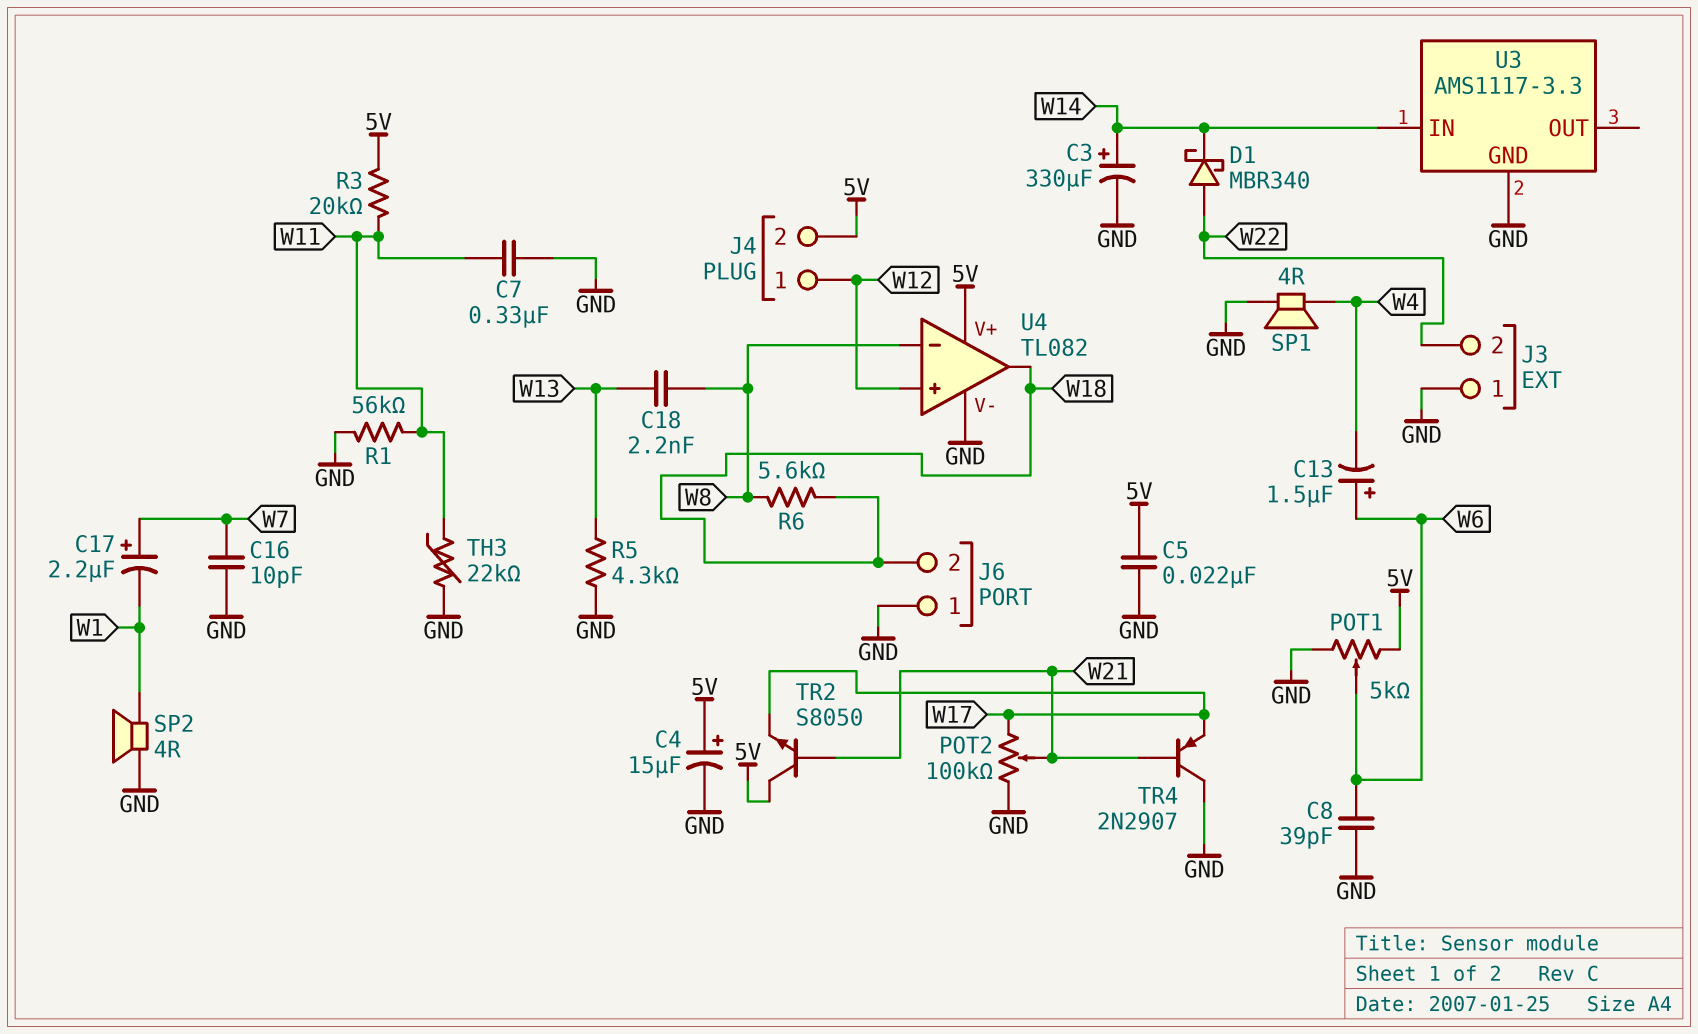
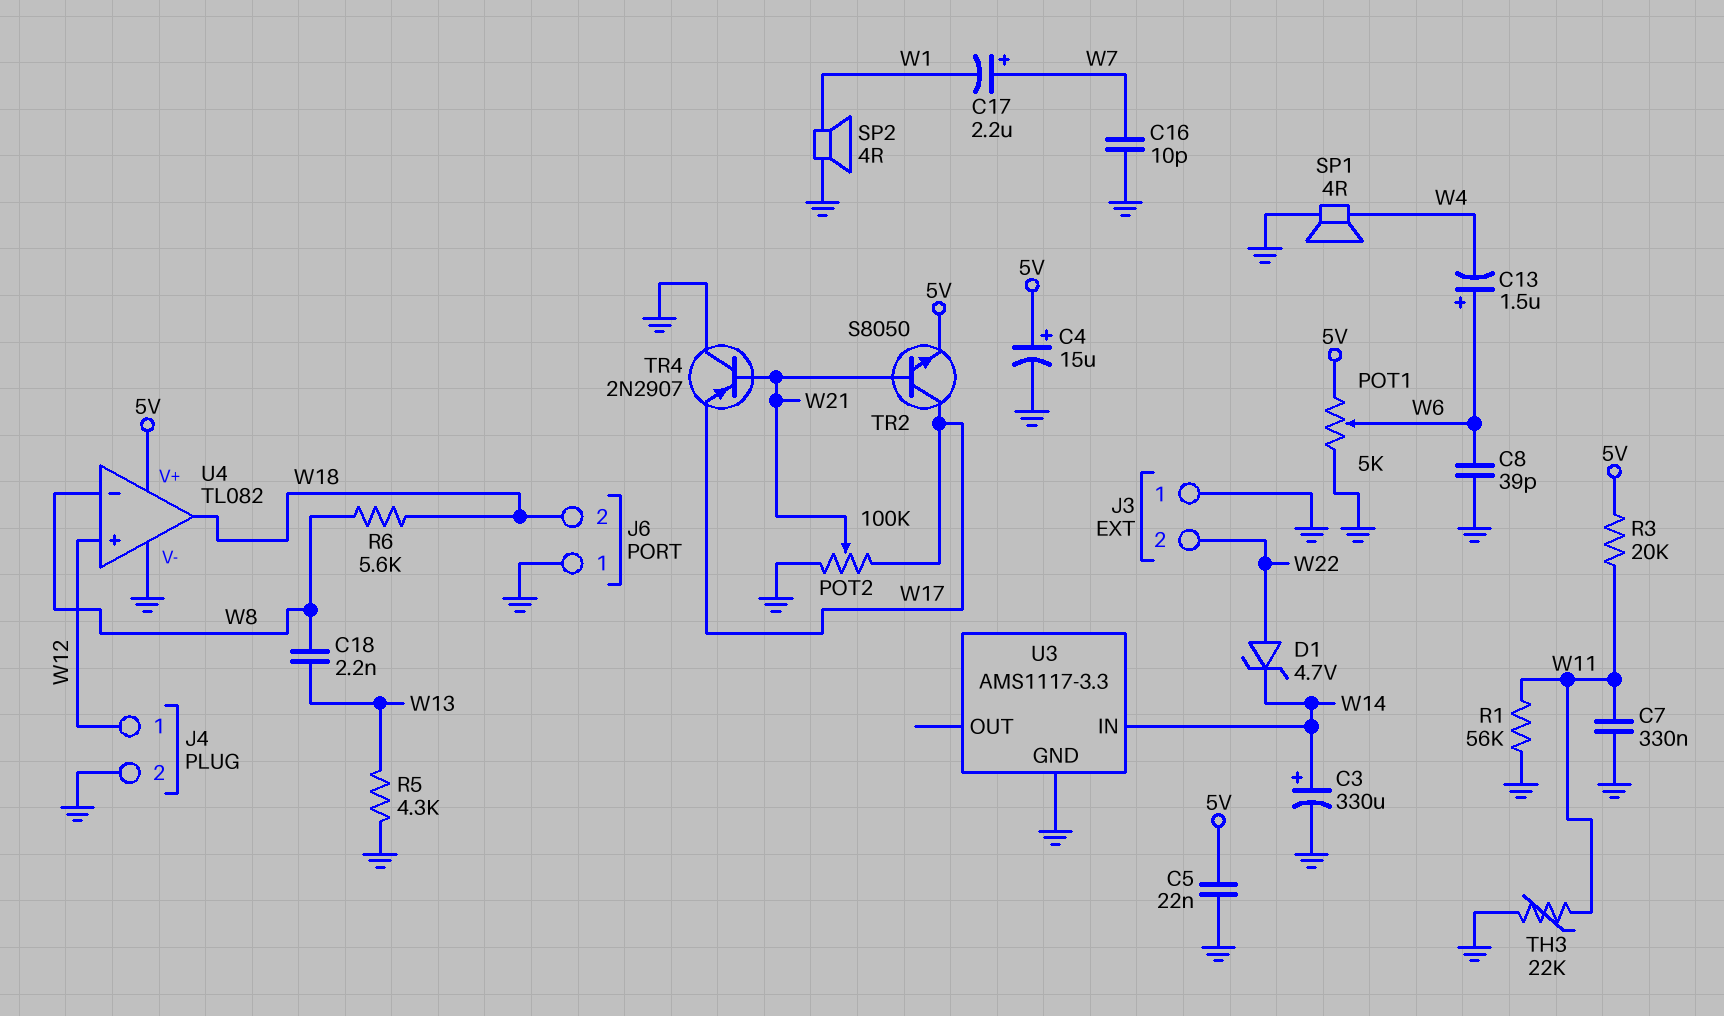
D1: schottky MBR340 (A W22, K W14) -> zener 4.7V (A W22, K W14)
J4 pin 2: 5V -> GND
TR2: NPN S8050 (B W21, C 5V, E W17) -> NPN S8050 (B W21, C W17, E 5V)

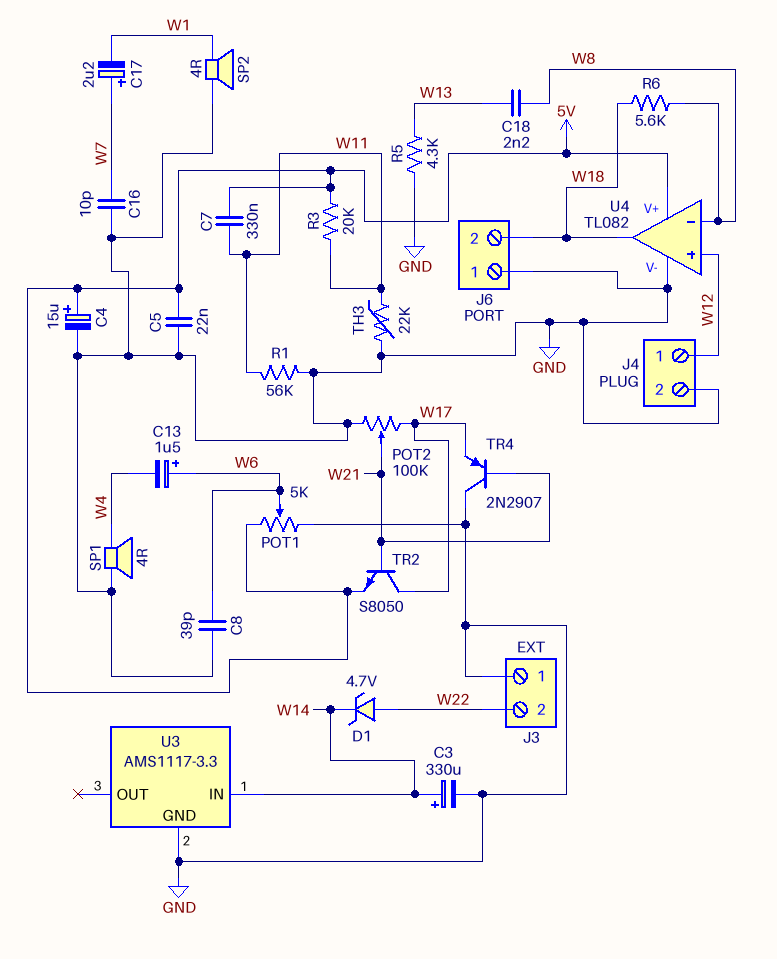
C7: 330nF (GND, W11) -> 330nF (5V, W11)

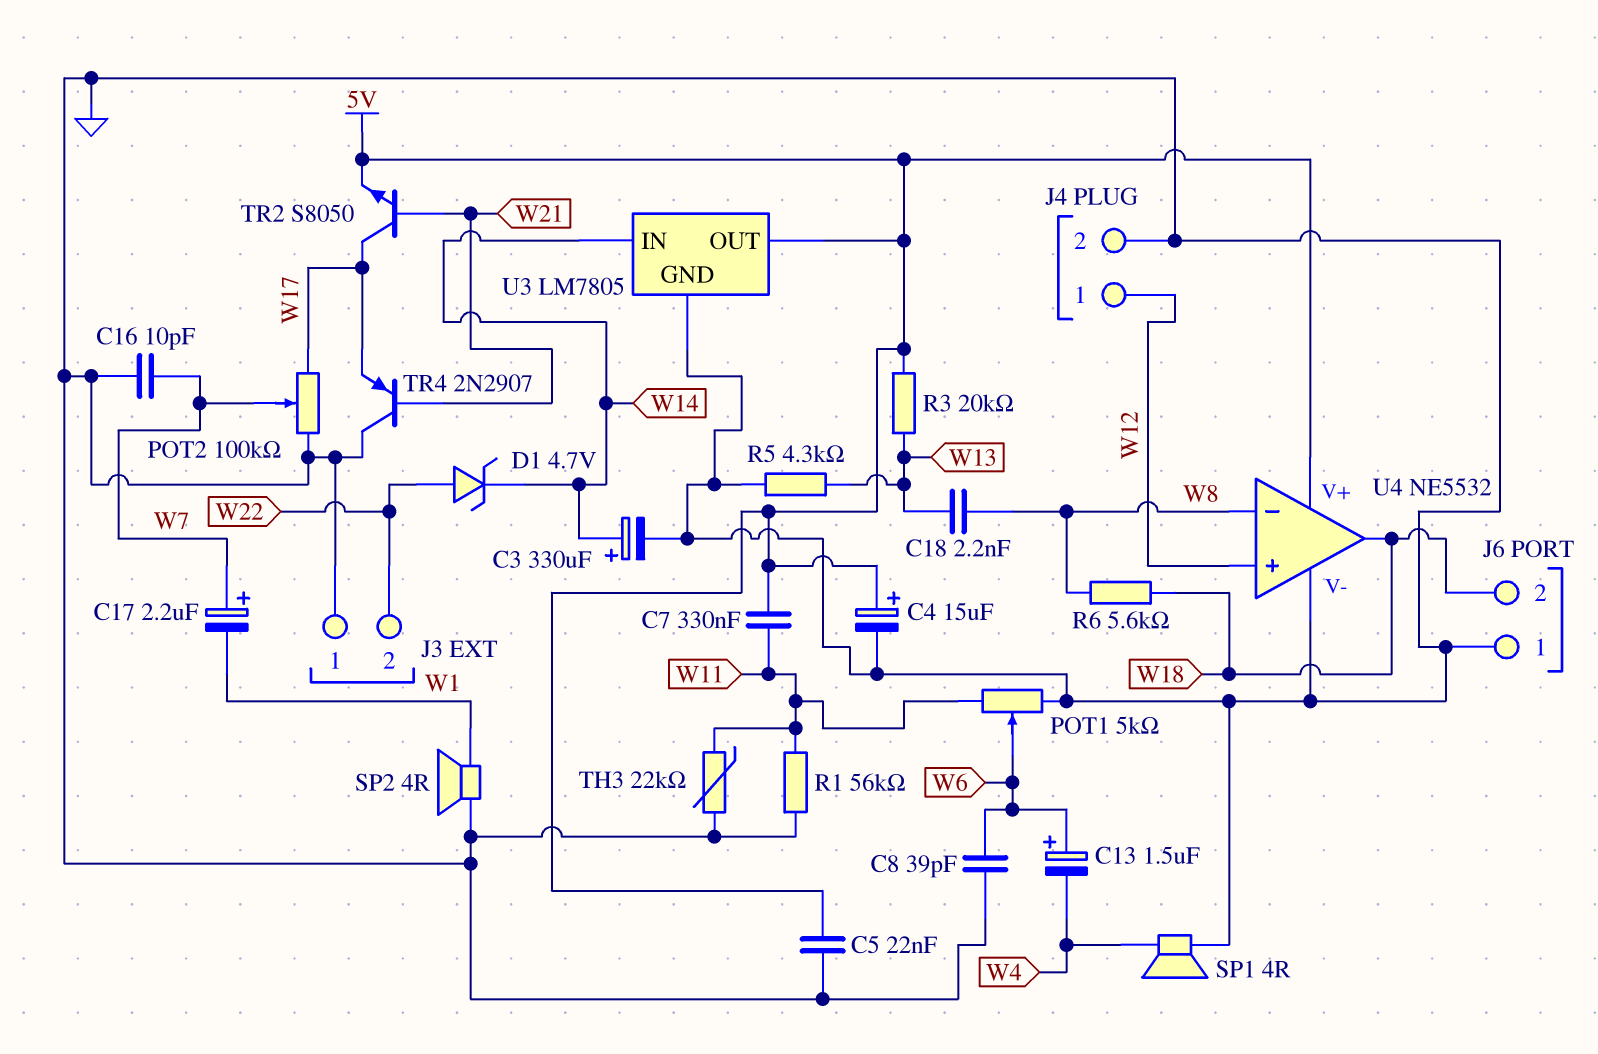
POT1: 5k (5V, GND, wiper W6) -> 5k (GND, W11, wiper W6)
POT2: 100k (GND, W17, wiper W21) -> 100k (GND, W17, wiper W7)
R3: 20k (5V, W11) -> 20k (5V, W13)
U3: AMS1117-3.3 -> LM7805
U3 pin OUT: none -> 5V
U4: TL082 -> NE5532

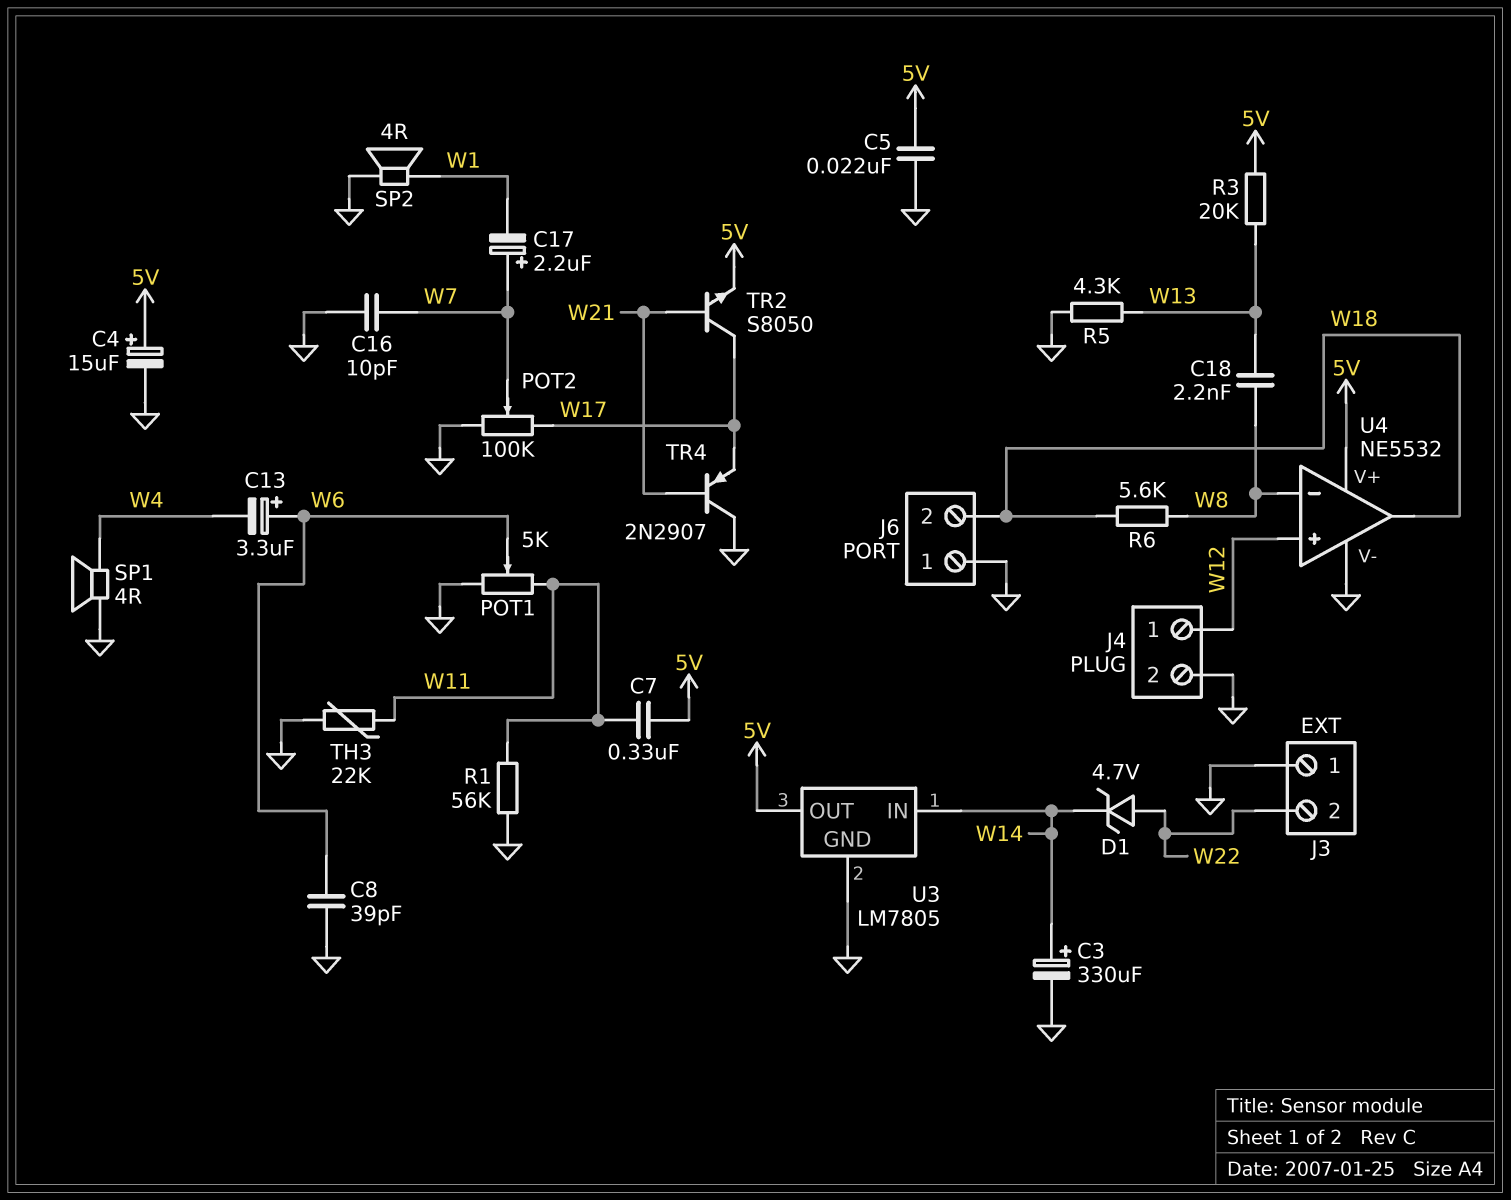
C13: 1.5uF (plus W6, minus W4) -> 3.3uF (plus W6, minus W4)

